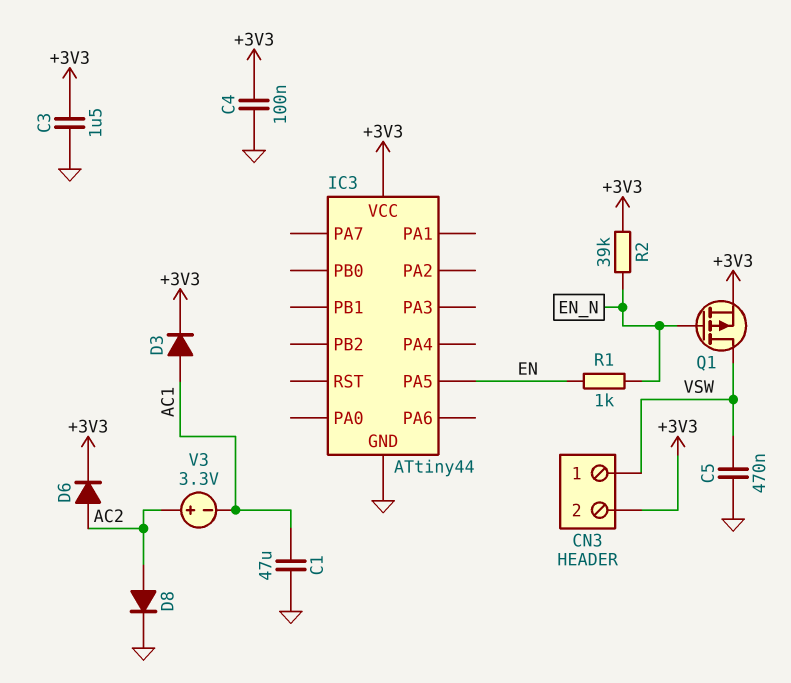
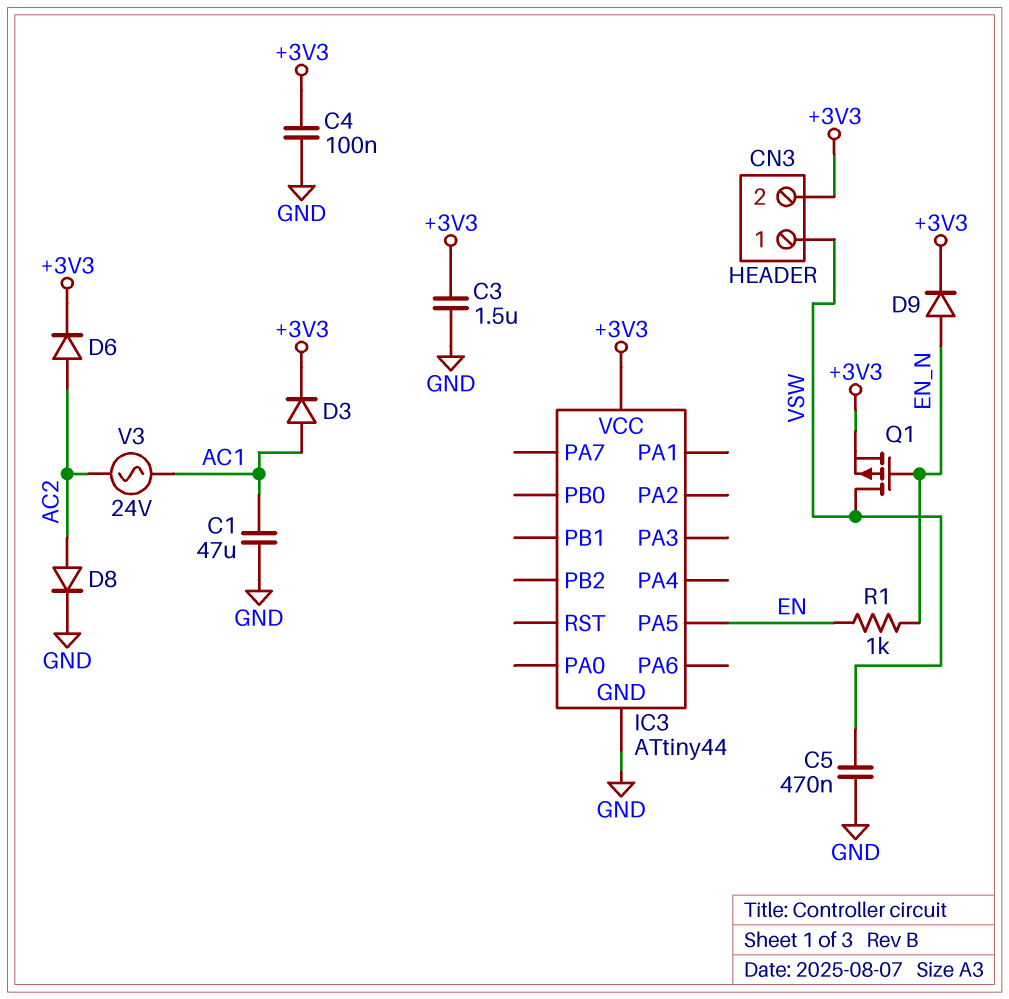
D9: none -> diode (A EN_N, K +3V3)
R2: 39k (+3V3, EN_N) -> none
V3: 3.3V (plus AC2, minus AC1) -> AC 24V (AC1, AC2)

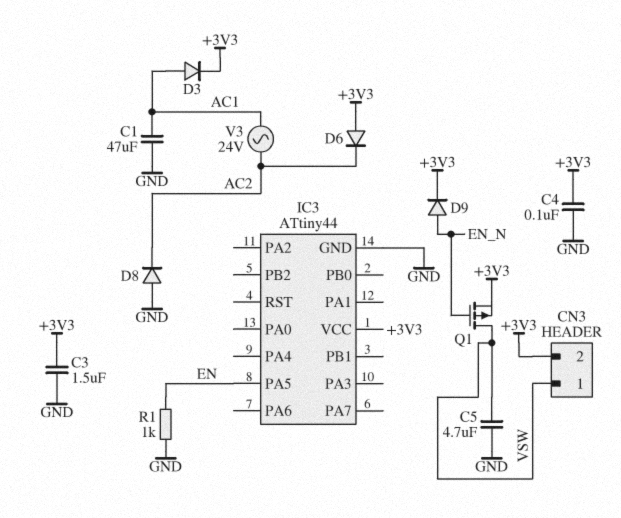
C5: 470nF (GND, VSW) -> 4.7uF (GND, VSW)
D6: diode (A AC2, K +3V3) -> diode (A +3V3, K AC2)
D8: diode (A AC2, K GND) -> diode (A GND, K AC2)
R1: 1k (EN, EN_N) -> 1k (EN, GND)

